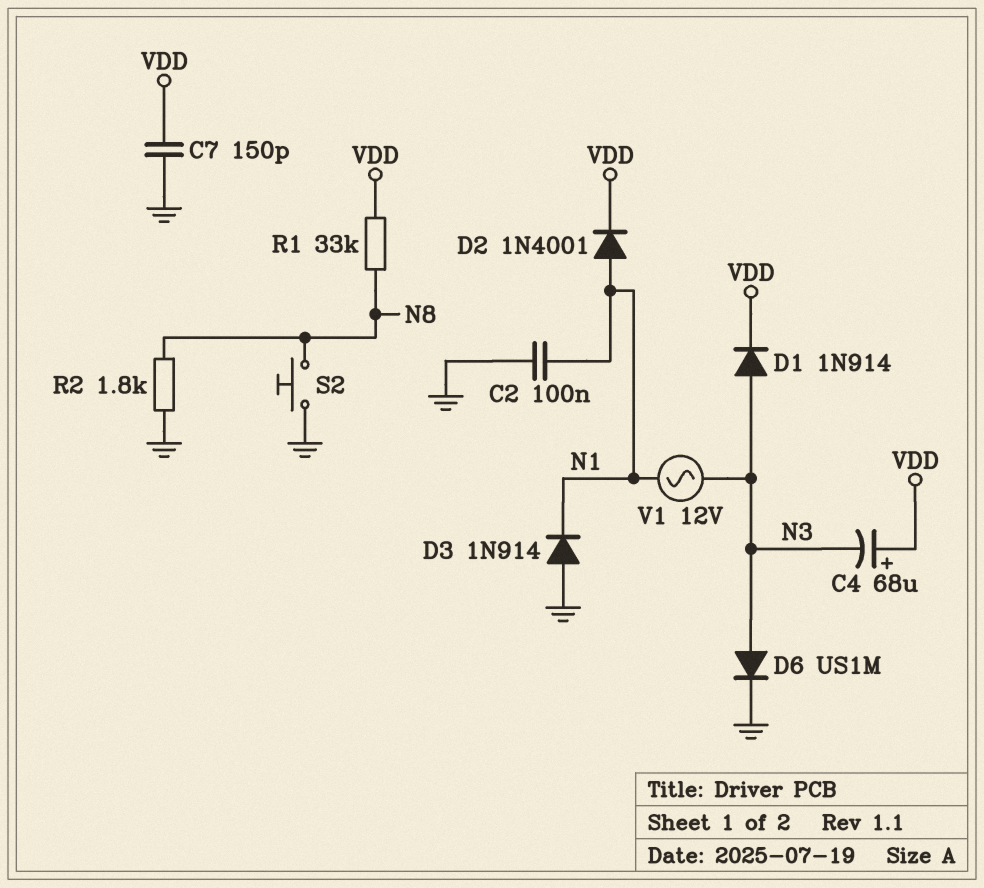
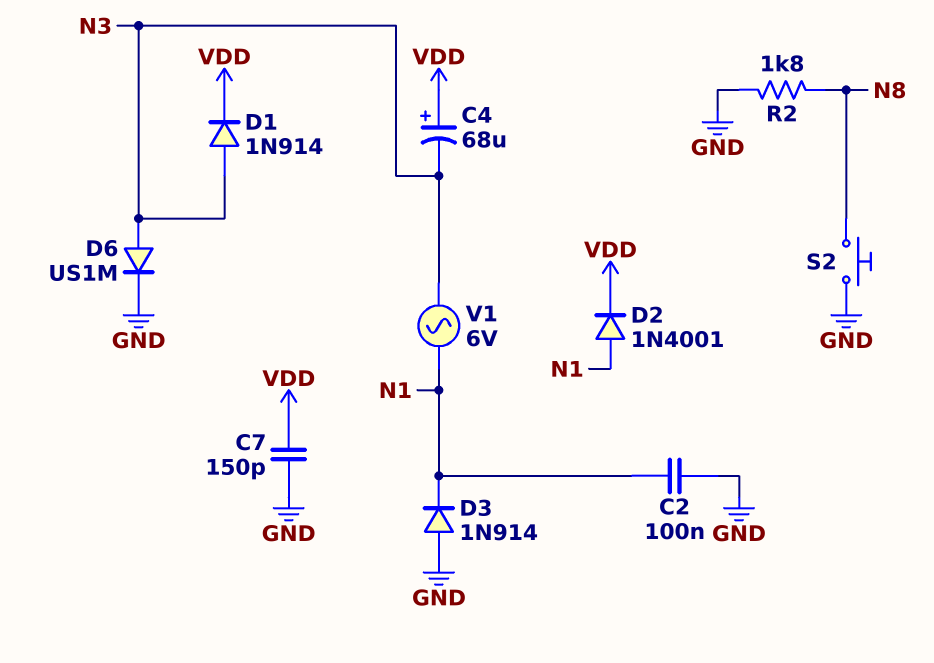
R1: 33k (N8, VDD) -> none
V1: AC 12V (N1, N3) -> AC 6V (N1, N3)

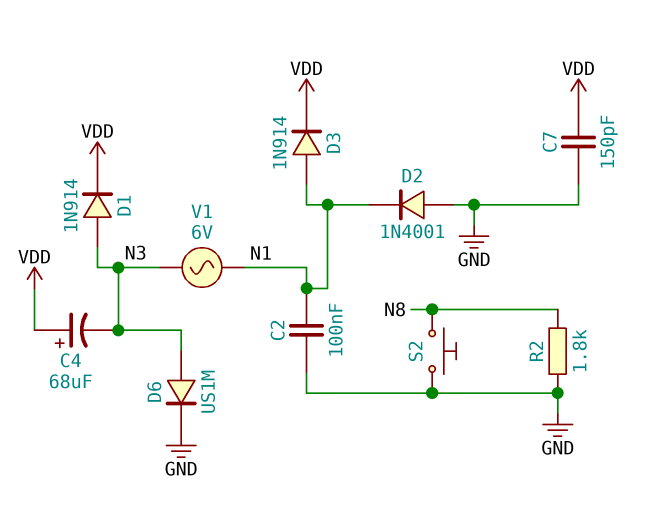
D2: diode 1N4001 (A N1, K VDD) -> diode 1N4001 (A GND, K N1)
D3: diode 1N914 (A GND, K N1) -> diode 1N914 (A N1, K VDD)

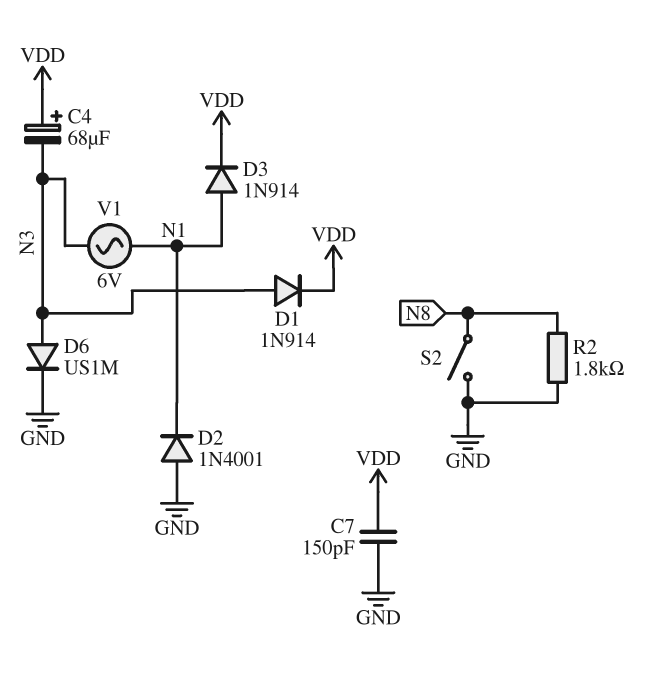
C2: 100nF (GND, N1) -> none
S2: button (GND, N8) -> switch (GND, N8)

